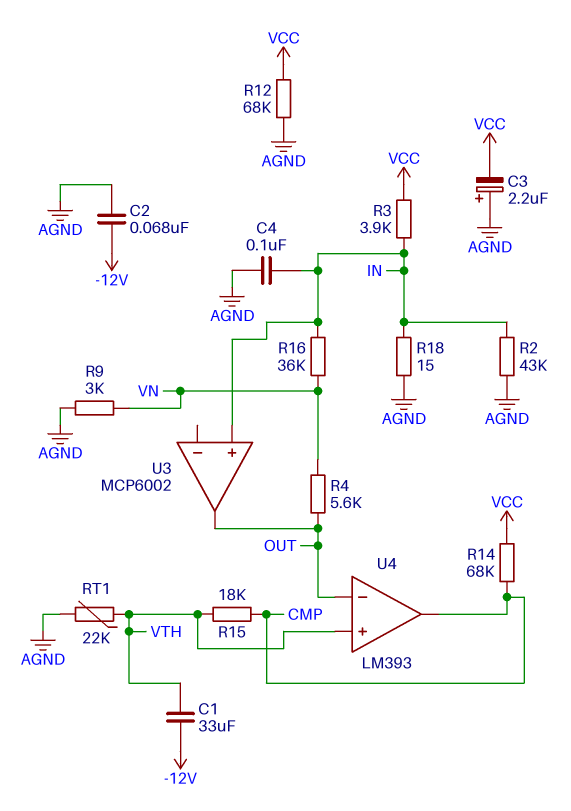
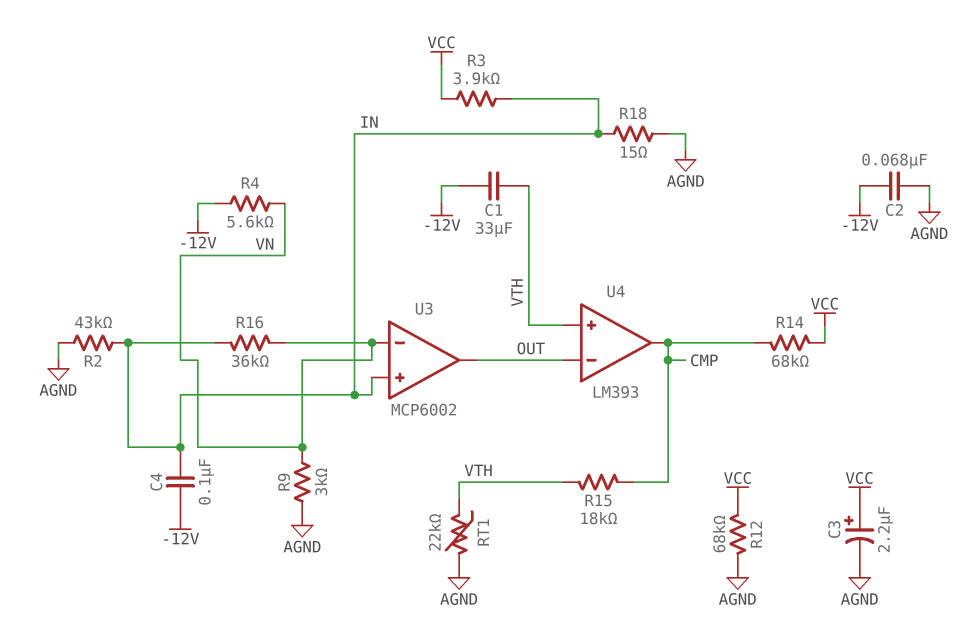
C3: 2.2uF (plus AGND, minus VCC) -> 2.2uF (plus VCC, minus AGND)
C4: 100nF (AGND, IN) -> 100nF (-12V, IN)
R4: 5.6k (OUT, VN) -> 5.6k (-12V, VN)
U3 pin in-: none -> VN

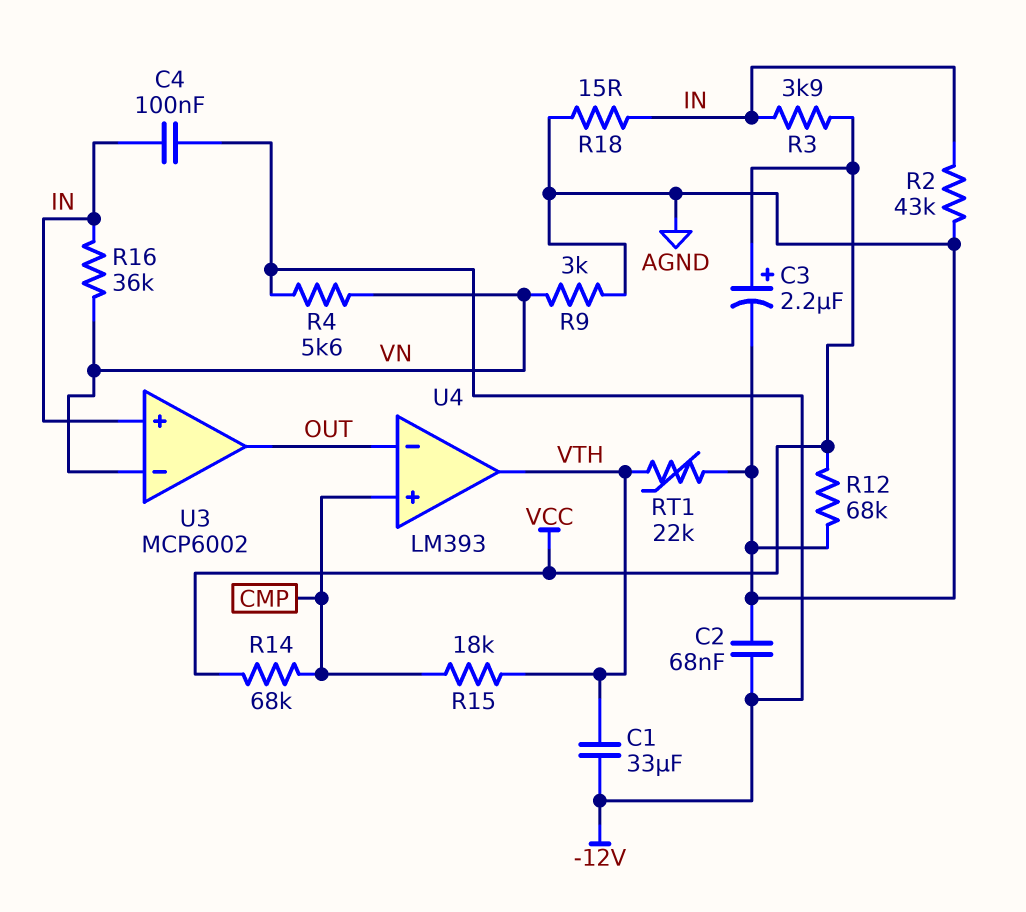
U4 pin in+: VTH -> CMP
U4 pin out: CMP -> VTH

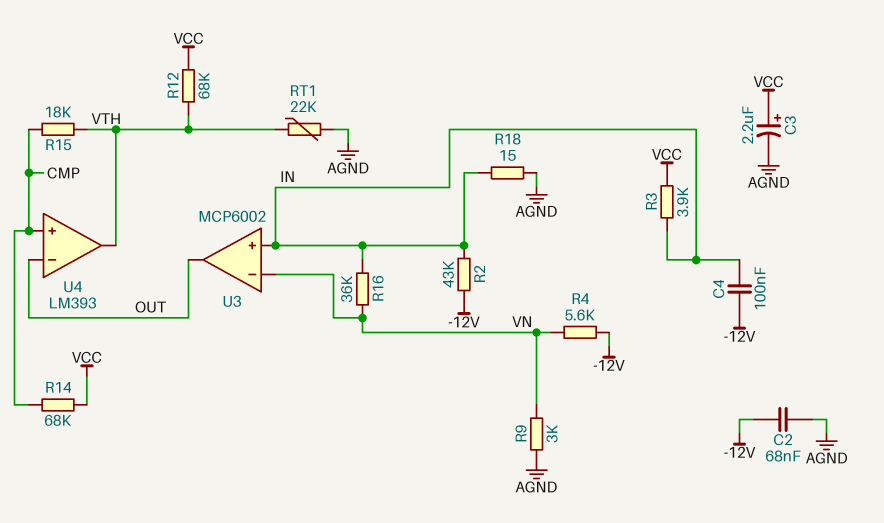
C1: 33uF (-12V, VTH) -> none
R2: 43k (AGND, IN) -> 43k (-12V, IN)
R12: 68k (AGND, VCC) -> 68k (VCC, VTH)

